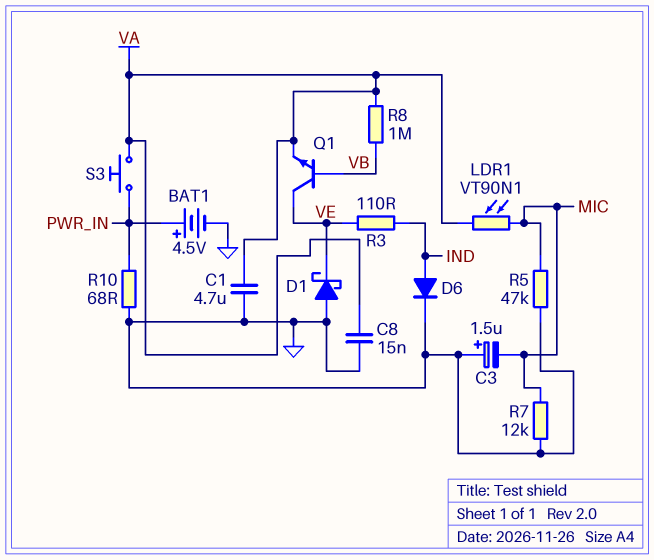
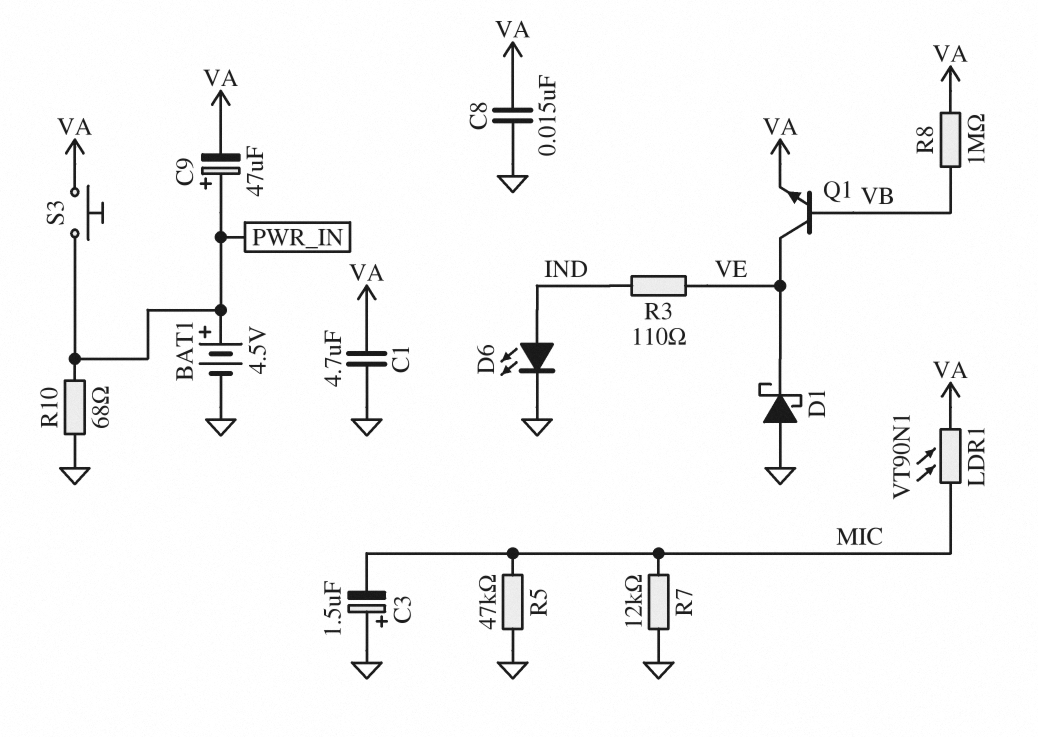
C9: none -> 47uF (plus PWR_IN, minus VA)
D6: diode (A IND, K GND) -> LED (A IND, K GND)

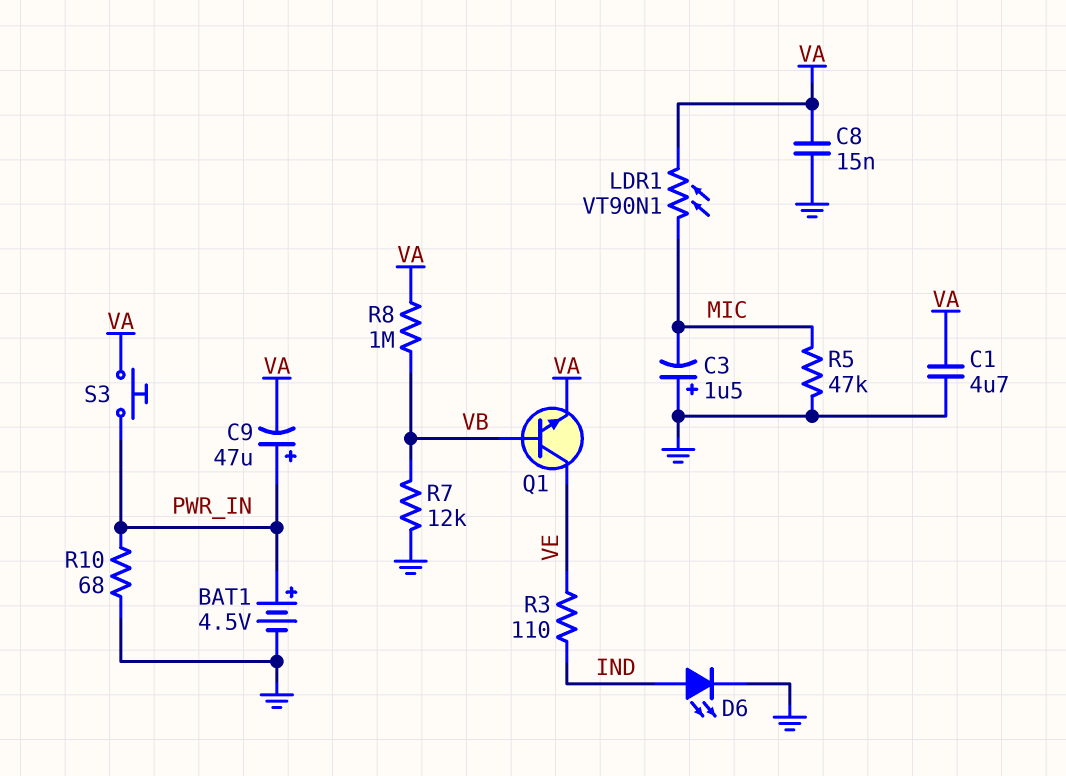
D1: schottky (A GND, K VE) -> none
R7: 12k (GND, MIC) -> 12k (GND, VB)

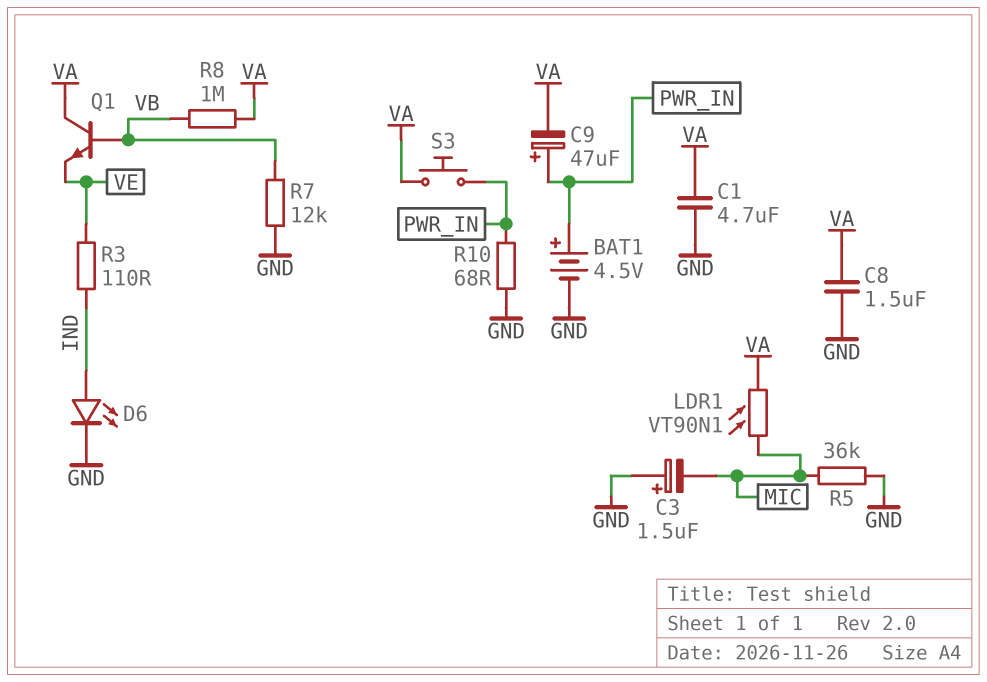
C8: 15nF (GND, VA) -> 1.5uF (GND, VA)
Q1: NPN (B VB, C VE, E VA) -> NPN (B VB, C VA, E VE)
R5: 47k (GND, MIC) -> 36k (GND, MIC)

